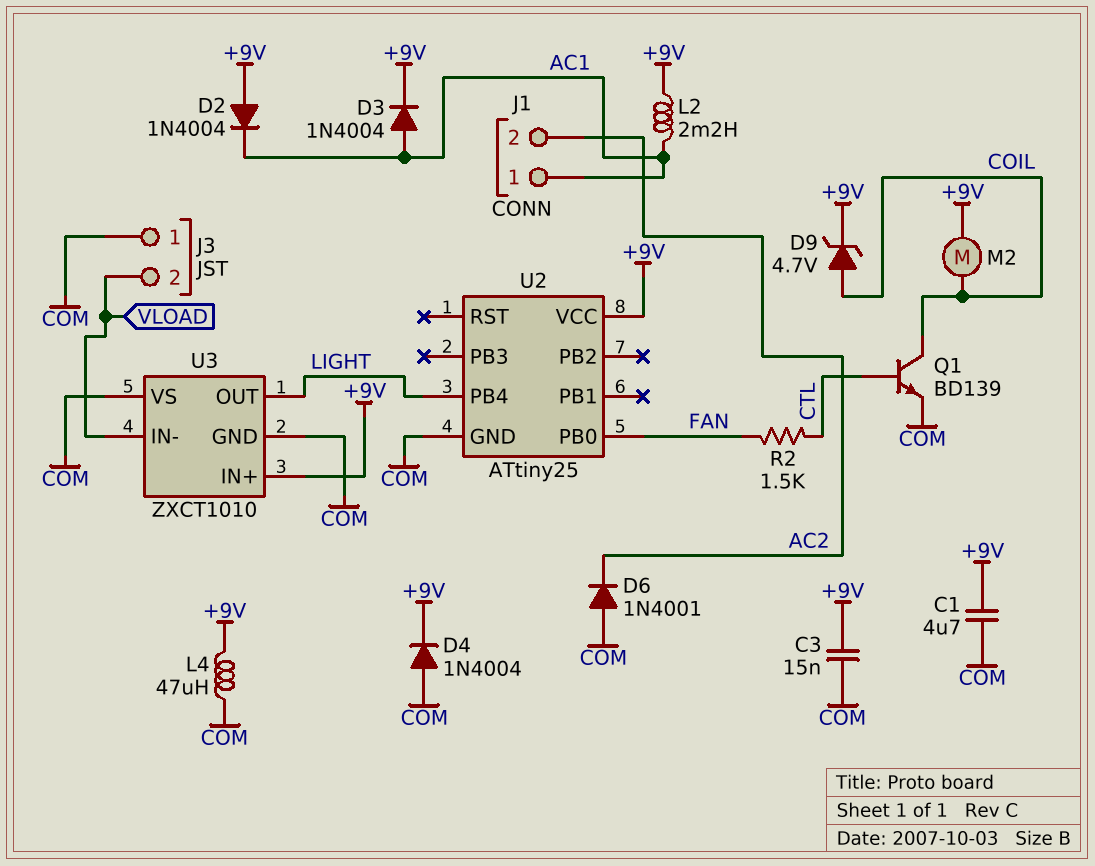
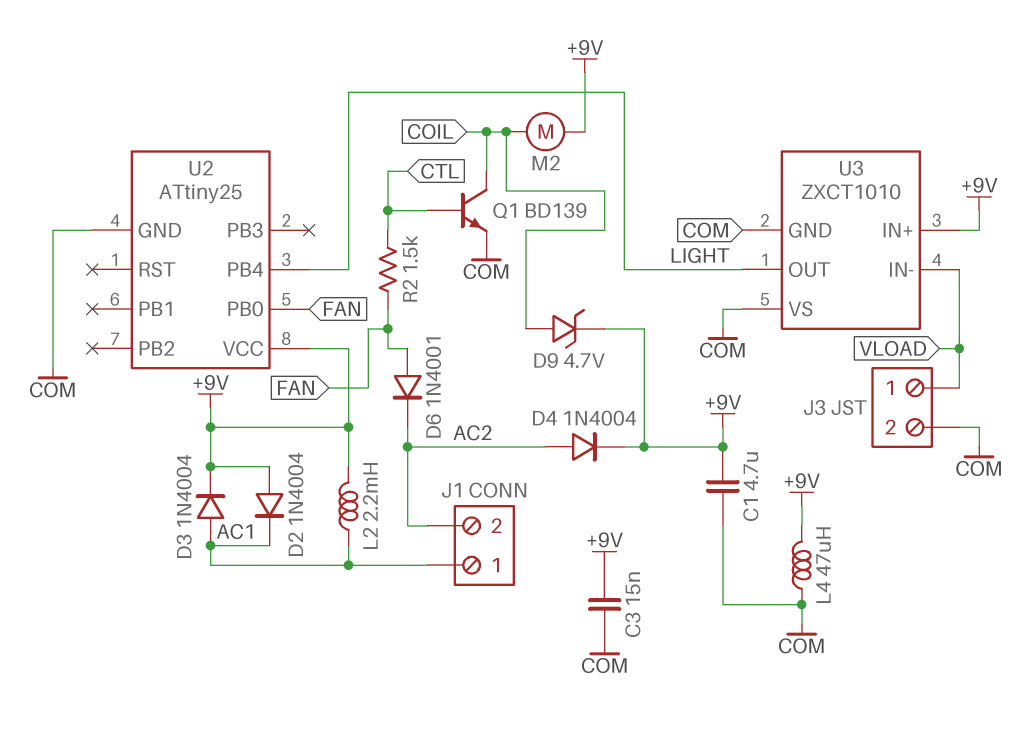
D4: diode 1N4004 (A COM, K +9V) -> diode 1N4004 (A AC2, K +9V)
D6: diode 1N4001 (A COM, K AC2) -> diode 1N4001 (A FAN, K AC2)
J3 pin 1: COM -> VLOAD
J3 pin 2: VLOAD -> COM

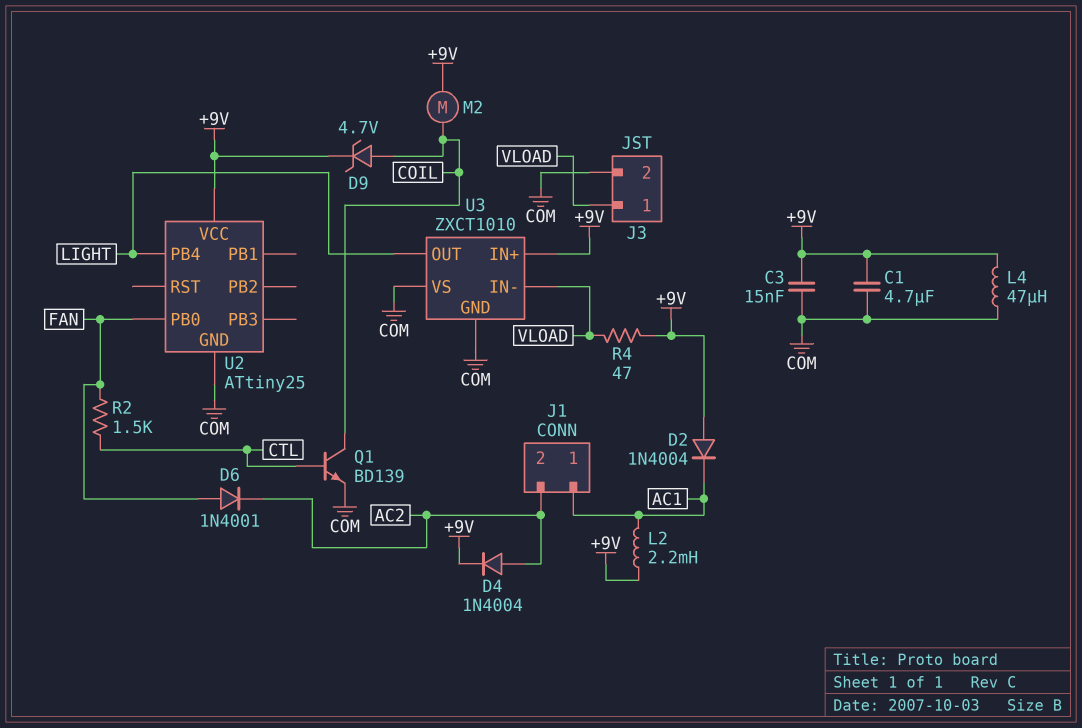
D3: diode 1N4004 (A AC1, K +9V) -> none
R4: none -> 47 (+9V, VLOAD)

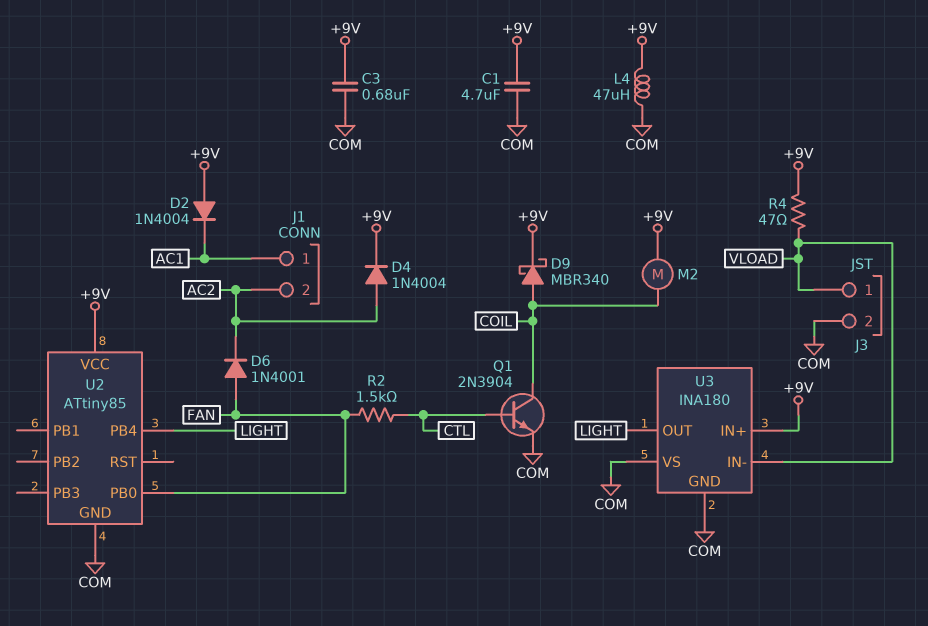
C3: 15nF (+9V, COM) -> 680nF (+9V, COM)
D9: zener 4.7V (A COIL, K +9V) -> schottky MBR340 (A COIL, K +9V)
L2: 2.2mH (+9V, AC1) -> none
Q1: NPN BD139 (B CTL, C COIL, E COM) -> NPN 2N3904 (B CTL, C COIL, E COM)
U2: ATtiny25 -> ATtiny85
U3: ZXCT1010 -> INA180

